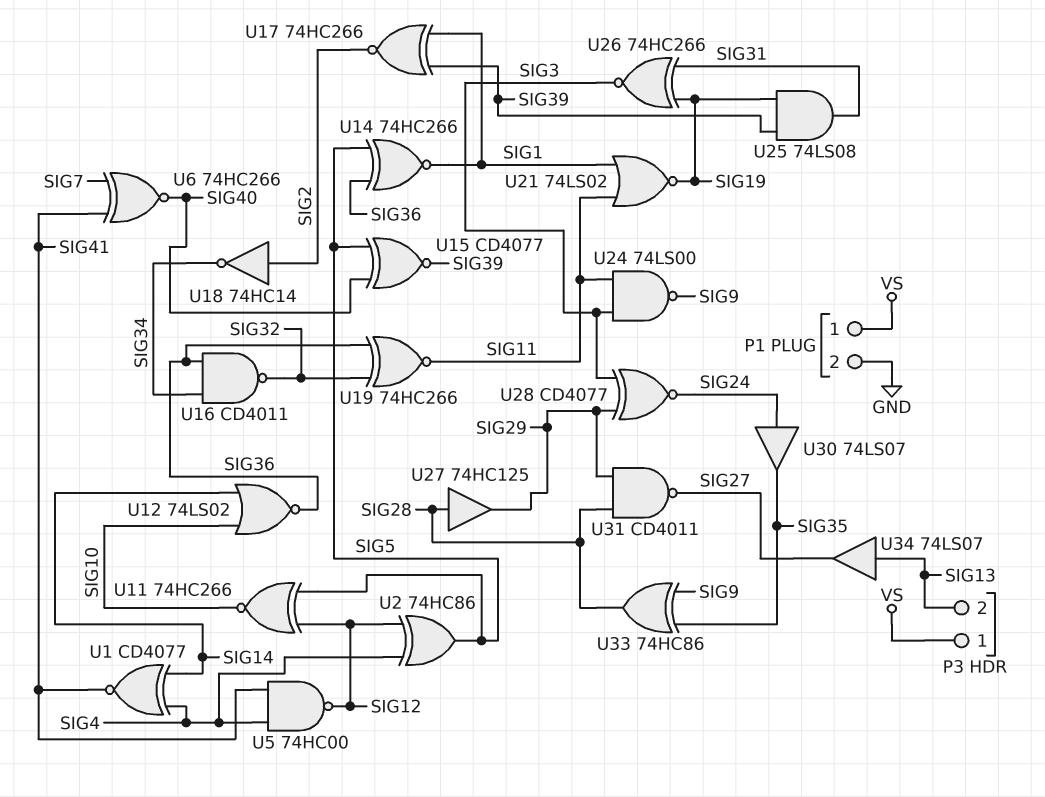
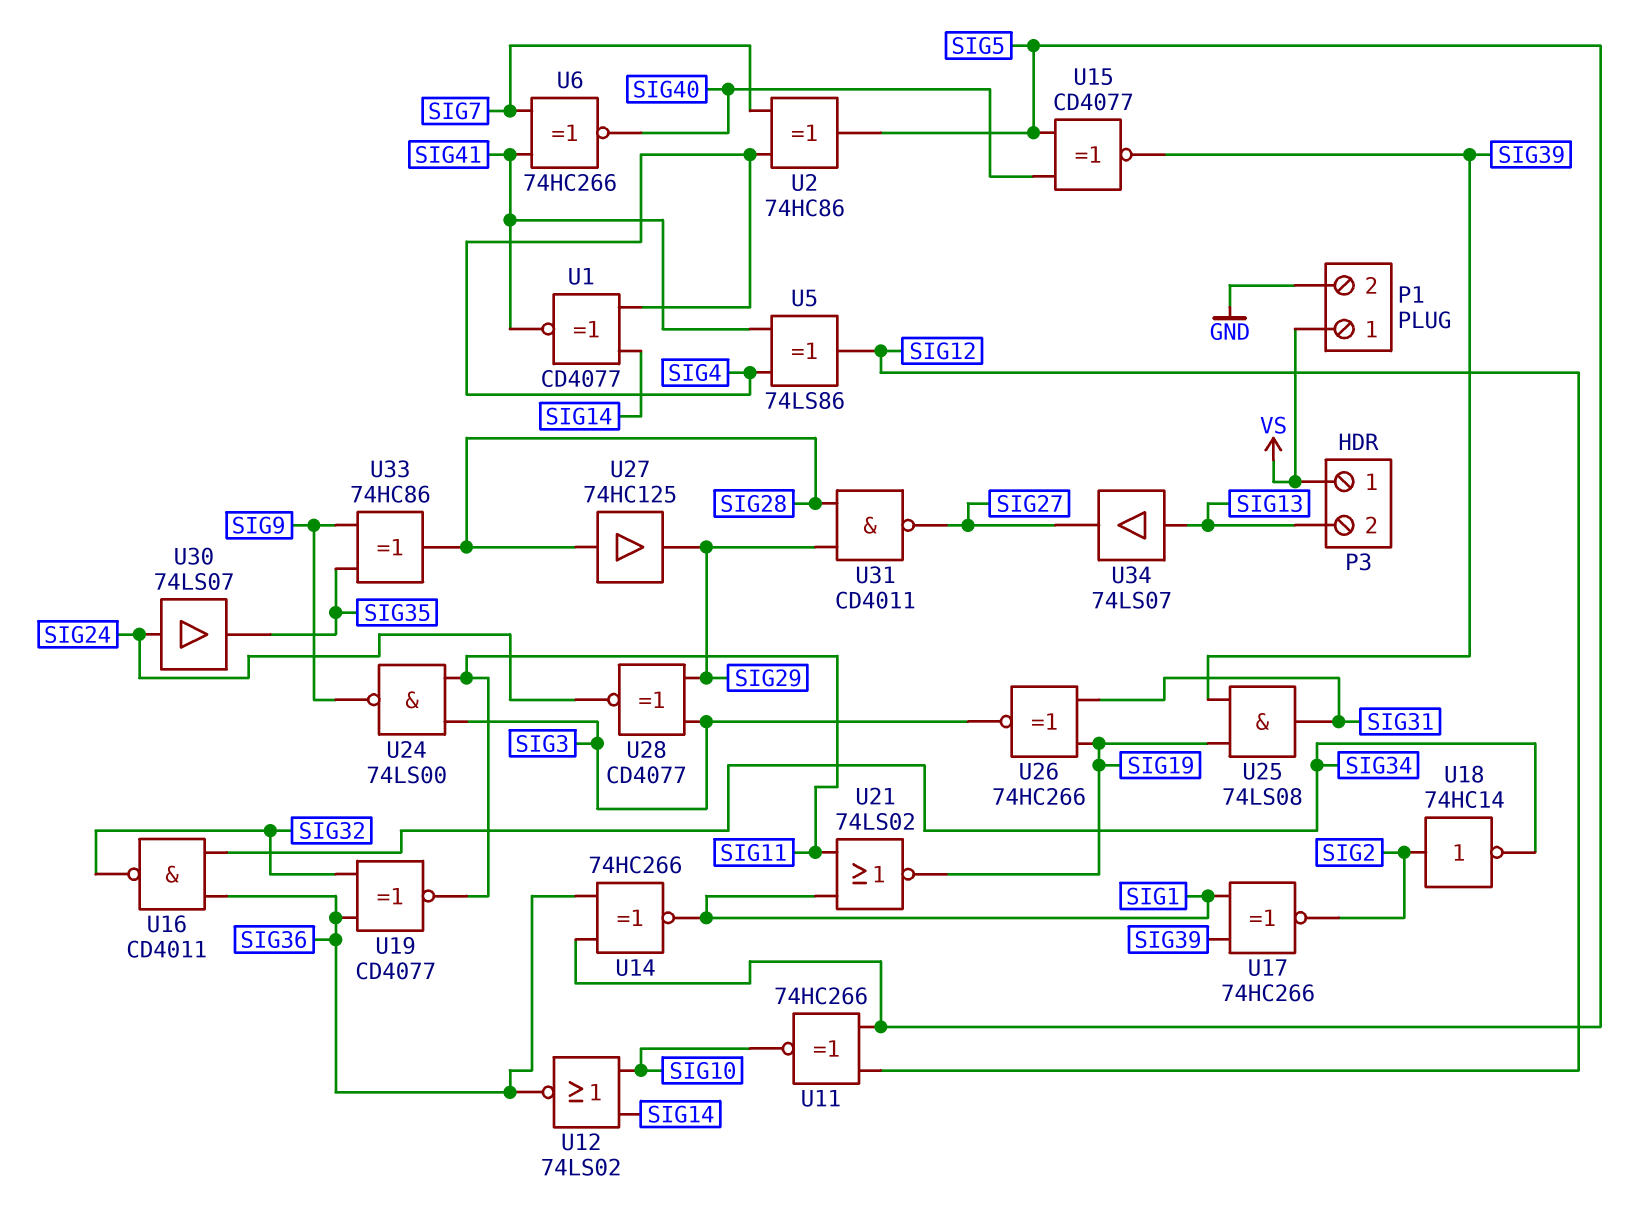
U2: XOR 74HC86 (in SIG4, in SIG12, out SIG5) -> XOR 74HC86 (in SIG4, in SIG7, out SIG5)
U5: NAND 74HC00 (in SIG4, in SIG41, out SIG12) -> XOR 74LS86 (in SIG4, in SIG41, out SIG12)
U19: XNOR 74HC266 (in SIG32, in SIG36, out SIG11) -> XNOR CD4077 (in SIG32, in SIG36, out SIG11)

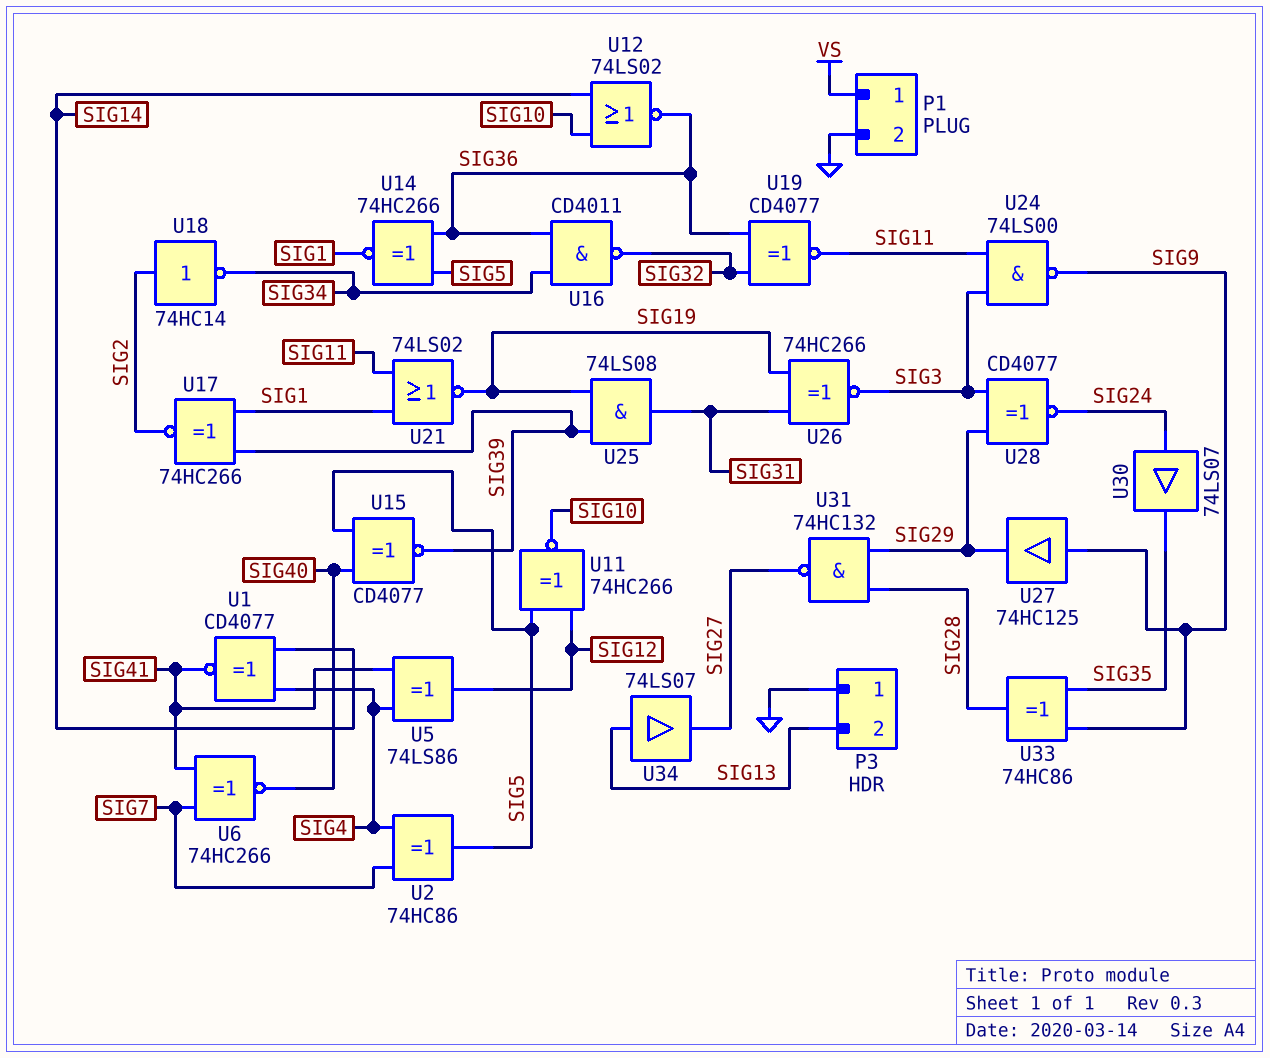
P3 pin 1: VS -> GND
U27: buffer 74HC125 (in SIG28, out SIG29) -> buffer 74HC125 (in SIG9, out SIG29)
U31: NAND CD4011 (in SIG28, in SIG29, out SIG27) -> NAND 74HC132 (in SIG28, in SIG29, out SIG27)

